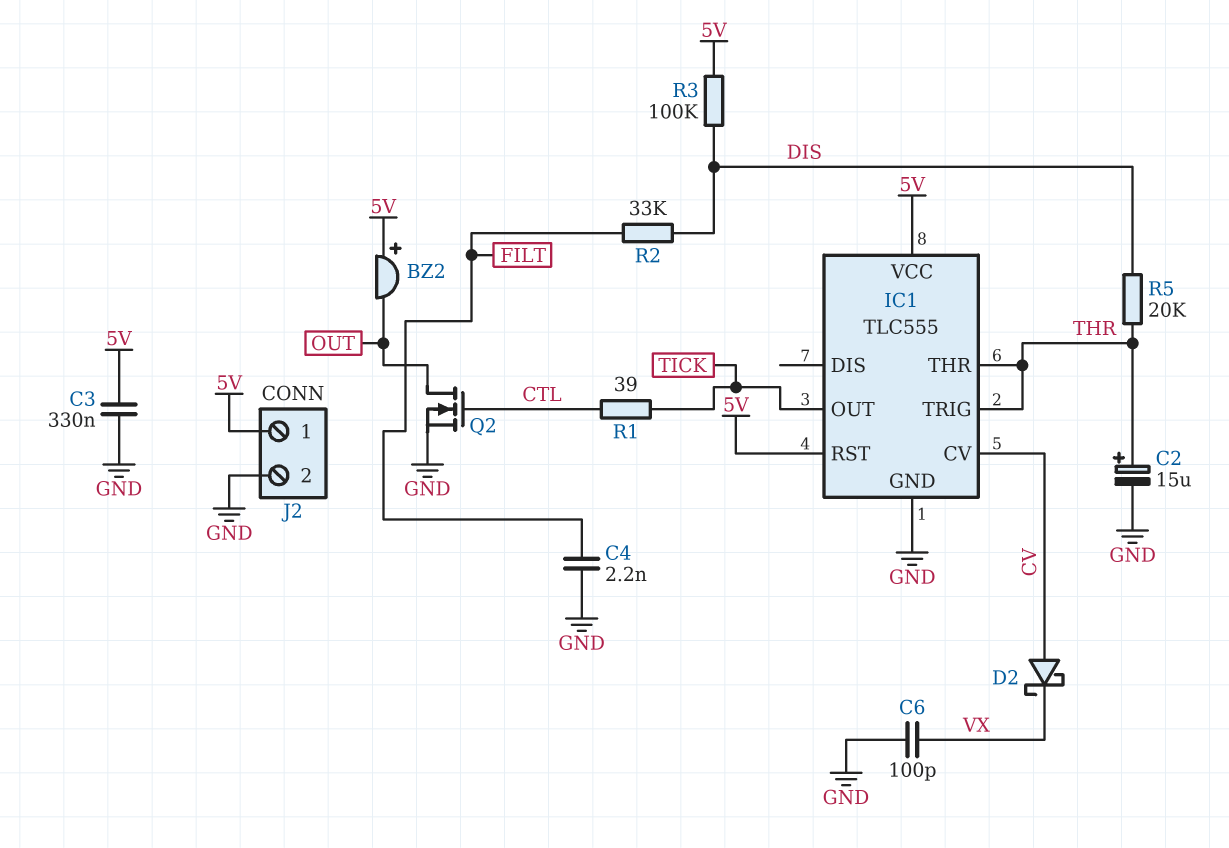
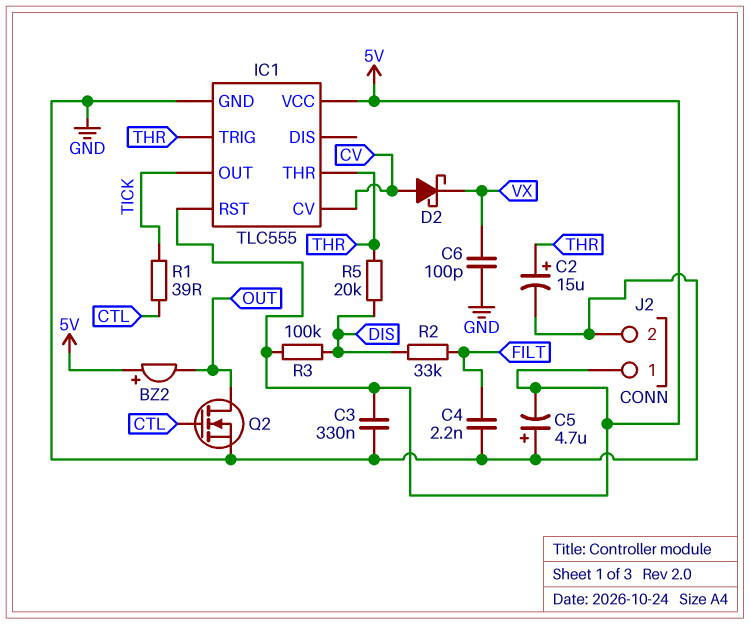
C5: none -> 4.7uF (plus GND, minus 5V)

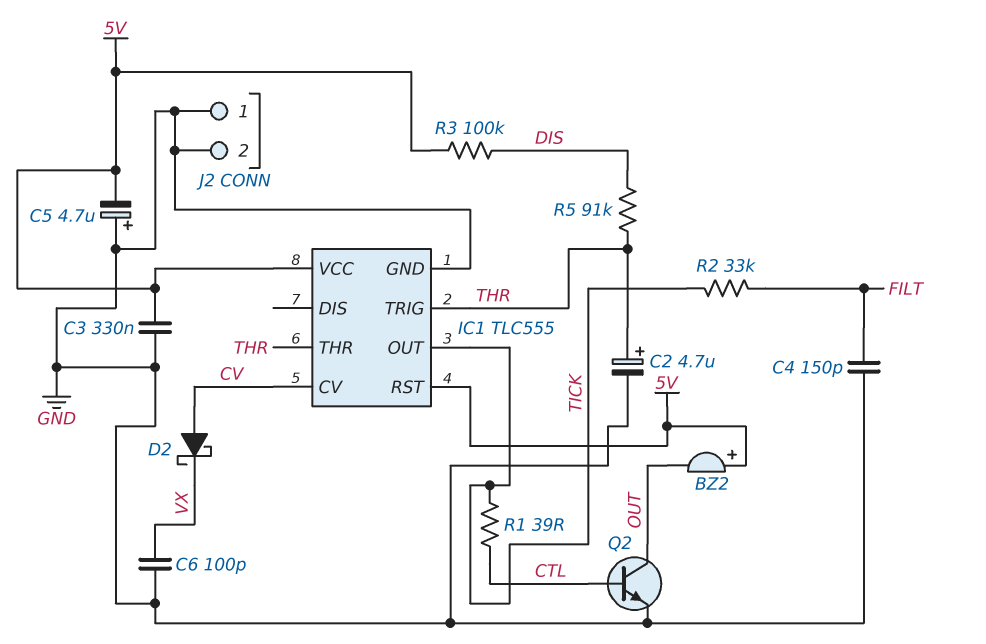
C2: 15uF (plus THR, minus GND) -> 4.7uF (plus THR, minus GND)
C4: 2.2nF (FILT, GND) -> 150pF (FILT, GND)
J2 pin 1: 5V -> GND
Q2: NMOS (G CTL, D OUT, S GND) -> NPN (B CTL, C OUT, E GND)
R2: 33k (DIS, FILT) -> 33k (FILT, TICK)
R5: 20k (DIS, THR) -> 91k (DIS, THR)

